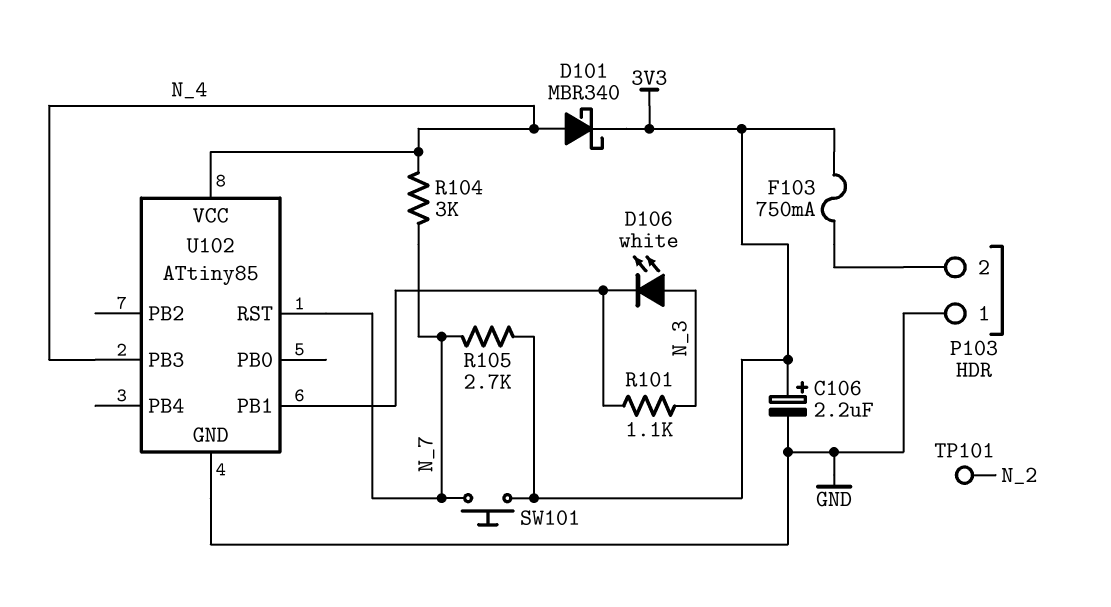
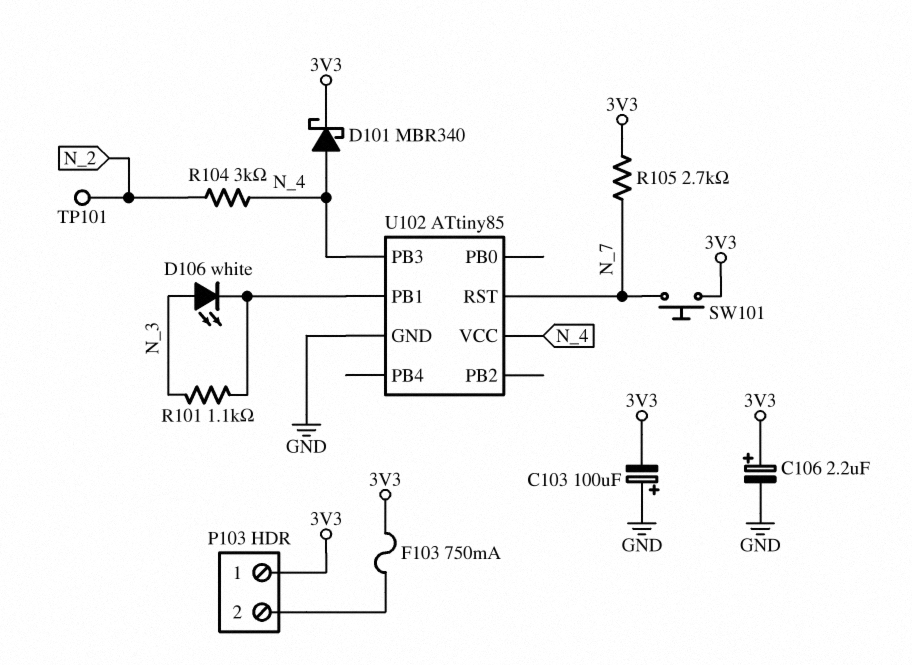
C103: none -> 100uF (plus GND, minus 3V3)
P103 pin 1: GND -> 3V3
R104: 3k (N_4, N_7) -> 3k (N_2, N_4)

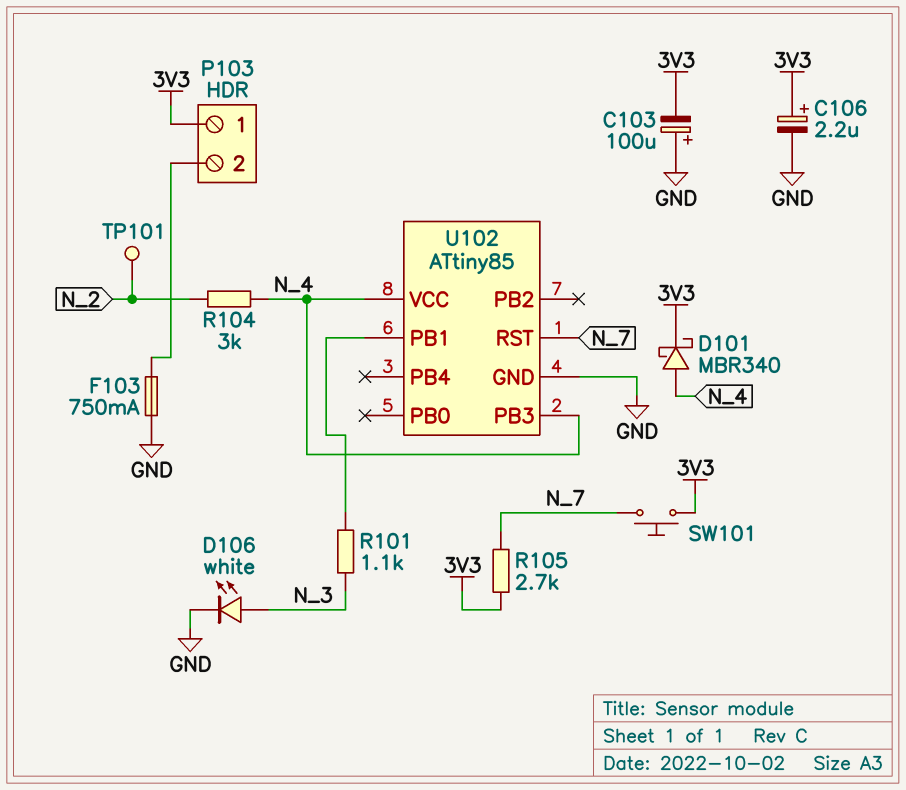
D106: LED white (A N_3, K U102/PB1) -> LED white (A N_3, K GND)
F103: 750mA (3V3, P103/2) -> 750mA (GND, P103/2)

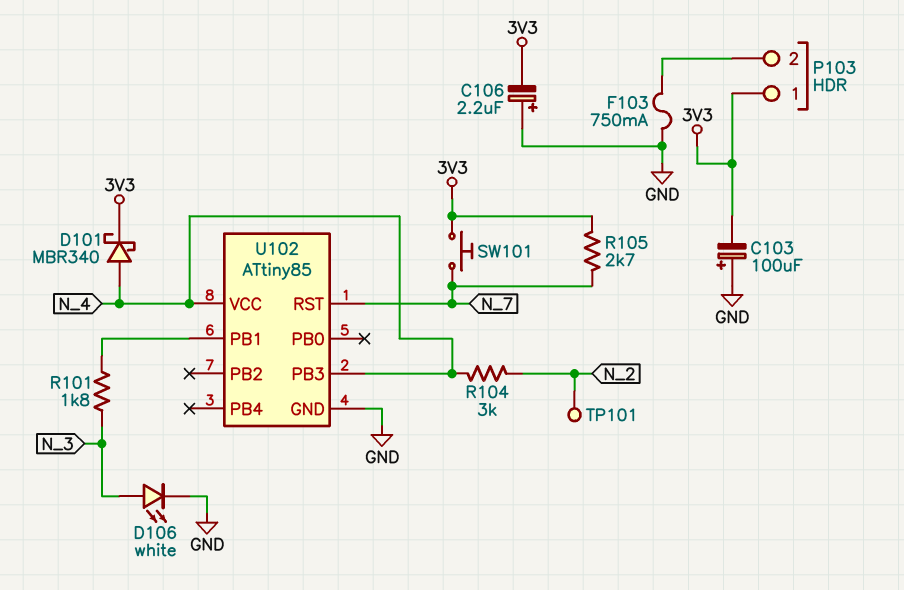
C106: 2.2uF (plus 3V3, minus GND) -> 2.2uF (plus GND, minus 3V3)
R101: 1.1k (N_3, U102/PB1) -> 1.8k (N_3, U102/PB1)

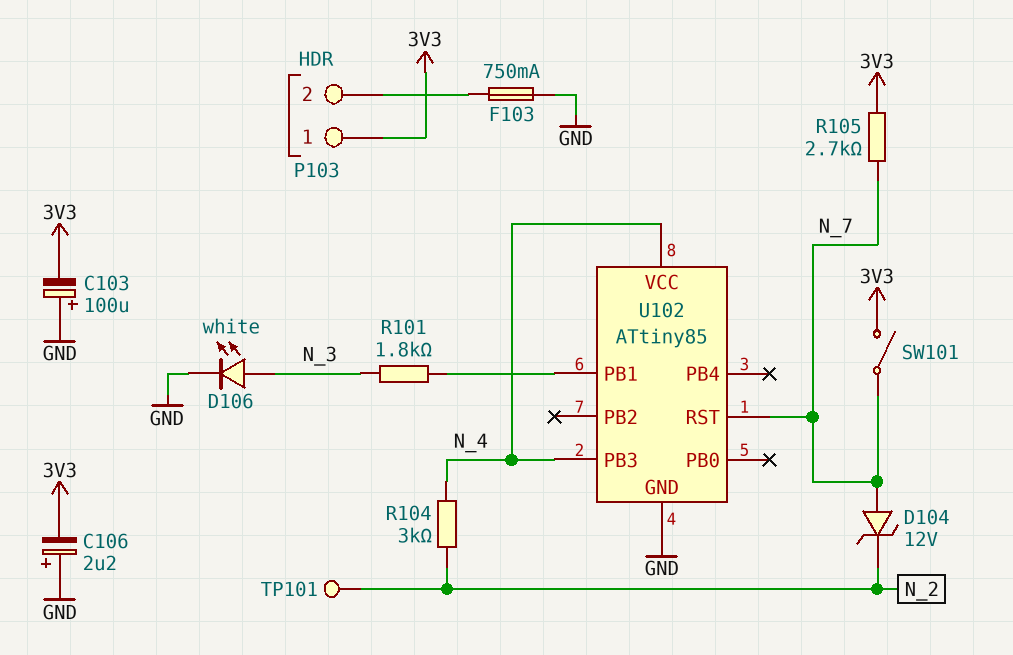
D101: schottky MBR340 (A N_4, K 3V3) -> none
D104: none -> zener 12V (A N_7, K N_2)
SW101: button (3V3, N_7) -> switch (3V3, N_7)

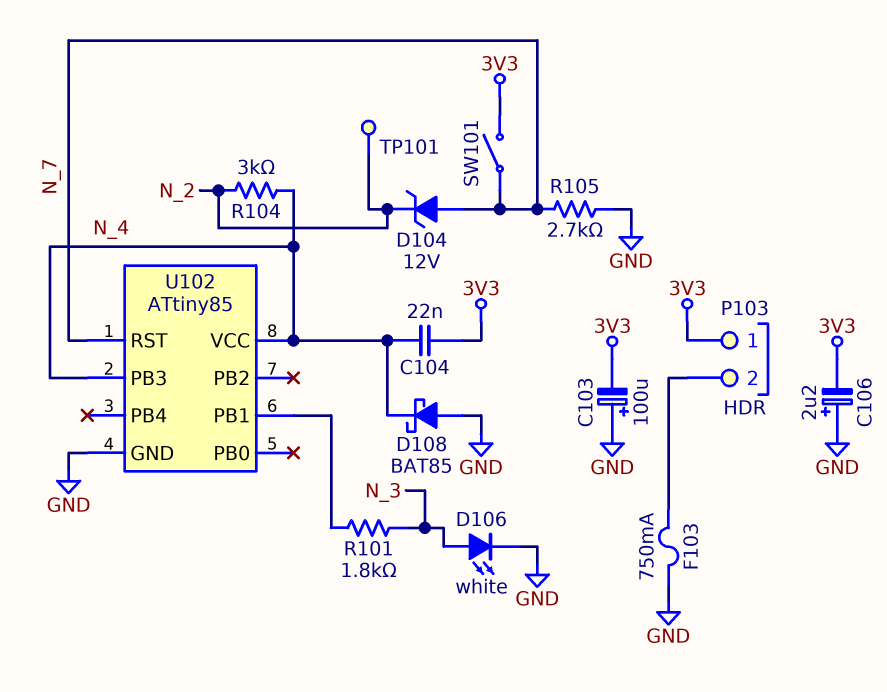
C104: none -> 22nF (3V3, N_4)
D108: none -> schottky BAT85 (A GND, K N_4)
R105: 2.7k (3V3, N_7) -> 2.7k (GND, N_7)

